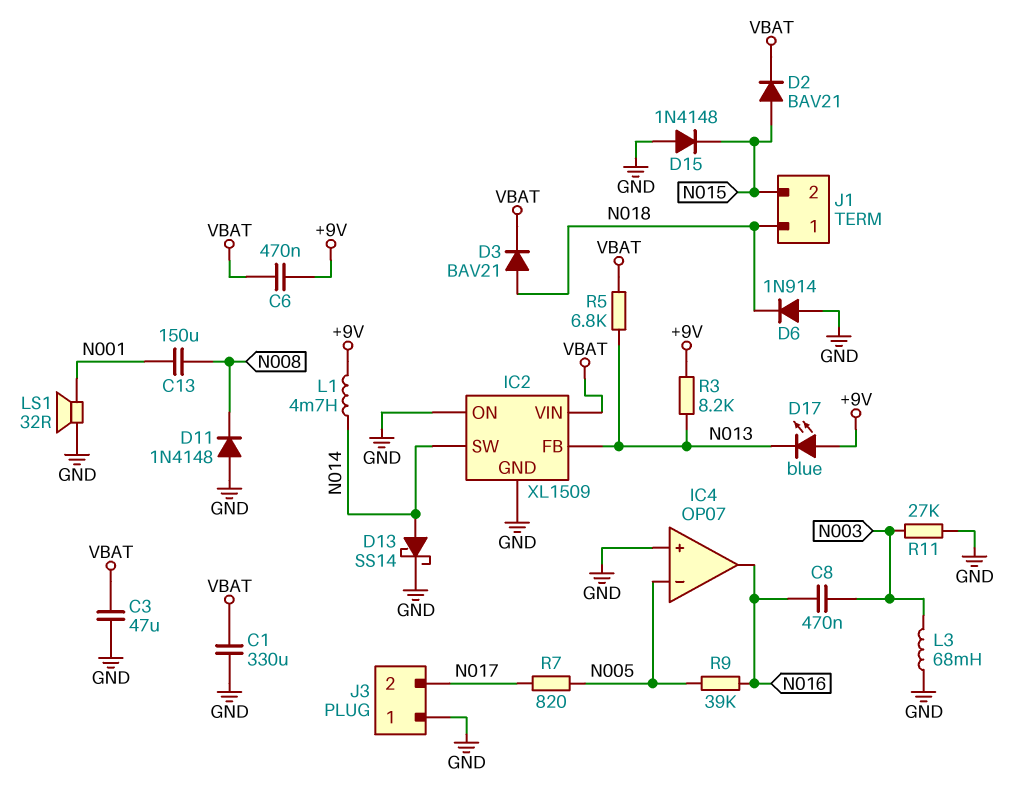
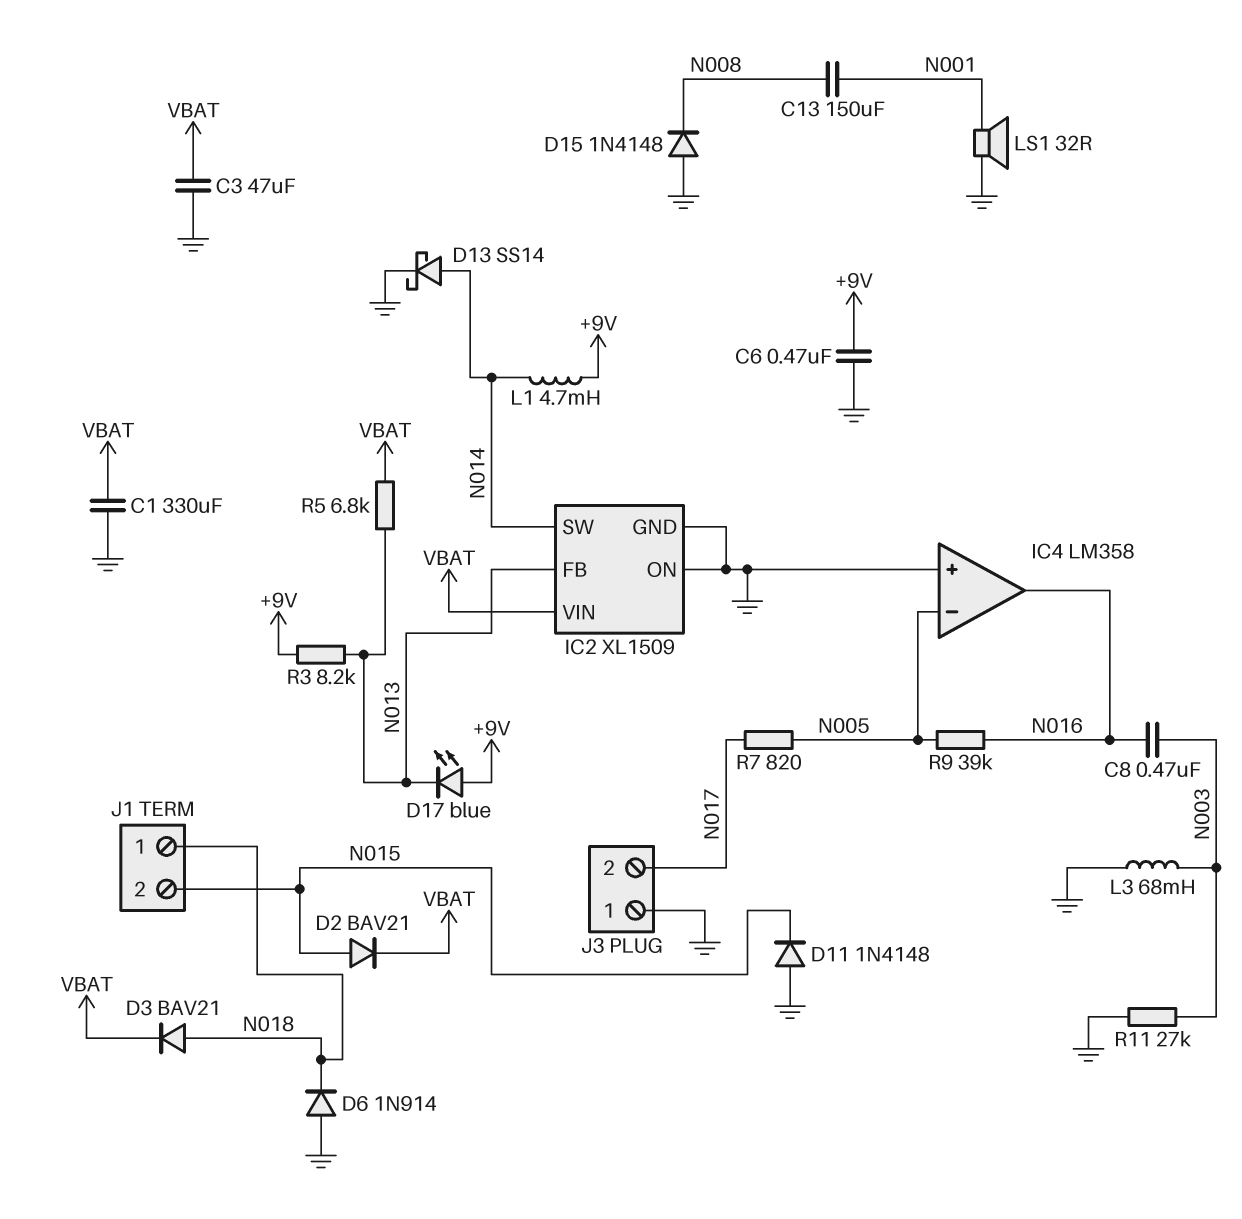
C6: 470nF (+9V, VBAT) -> 470nF (+9V, GND)
D11: diode 1N4148 (A GND, K N008) -> diode 1N4148 (A GND, K N015)
D15: diode 1N4148 (A GND, K N015) -> diode 1N4148 (A GND, K N008)
IC4: OP07 -> LM358

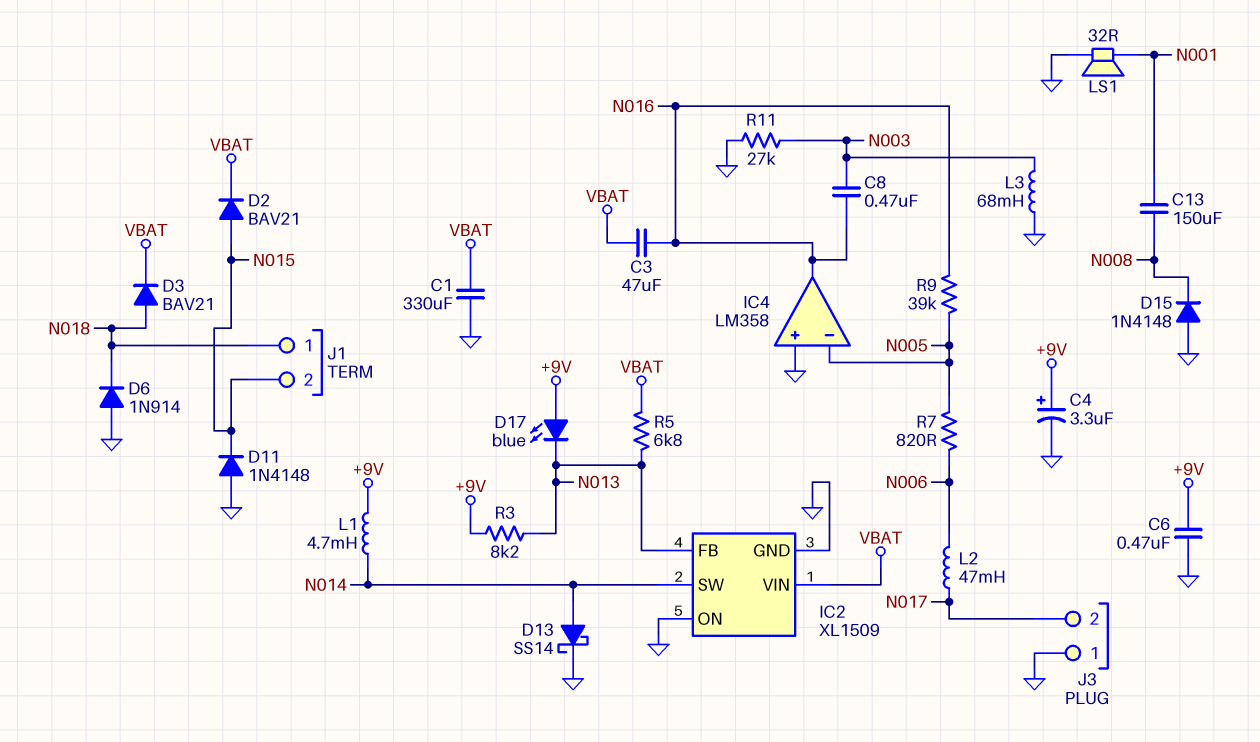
C3: 47uF (GND, VBAT) -> 47uF (N016, VBAT)
C4: none -> 3.3uF (plus +9V, minus GND)
L2: none -> 47mH (N006, N017)
R7: 820 (N005, N017) -> 820 (N005, N006)

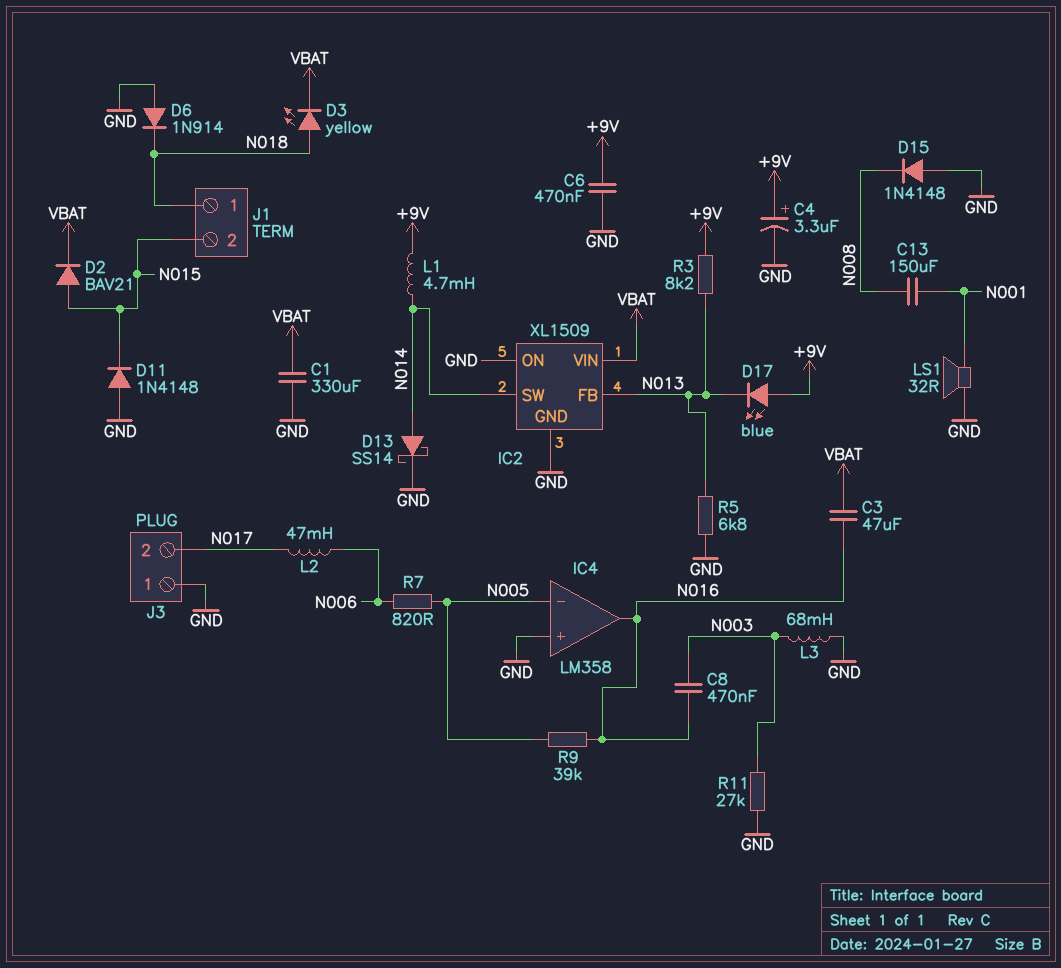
D3: diode BAV21 (A N018, K VBAT) -> LED yellow (A N018, K VBAT)
R5: 6.8k (N013, VBAT) -> 6.8k (GND, N013)

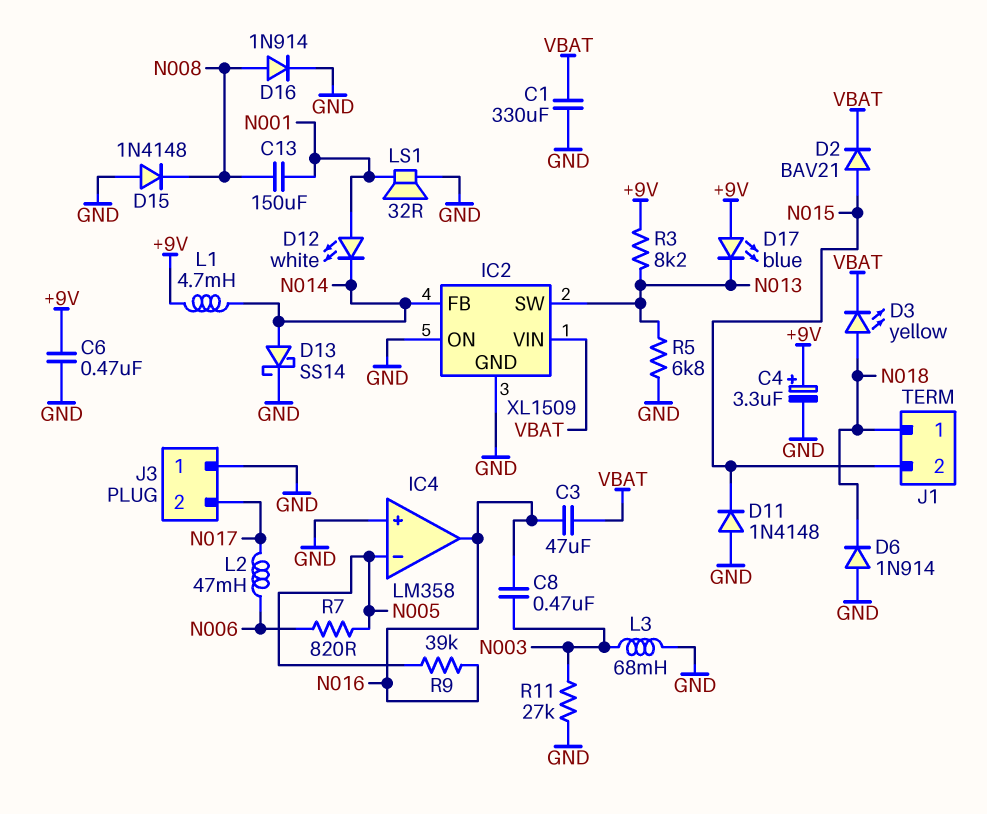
D12: none -> LED white (A N001, K N014)
D16: none -> diode 1N914 (A N008, K GND)
IC2 pin FB: N013 -> N014
IC2 pin SW: N014 -> N013

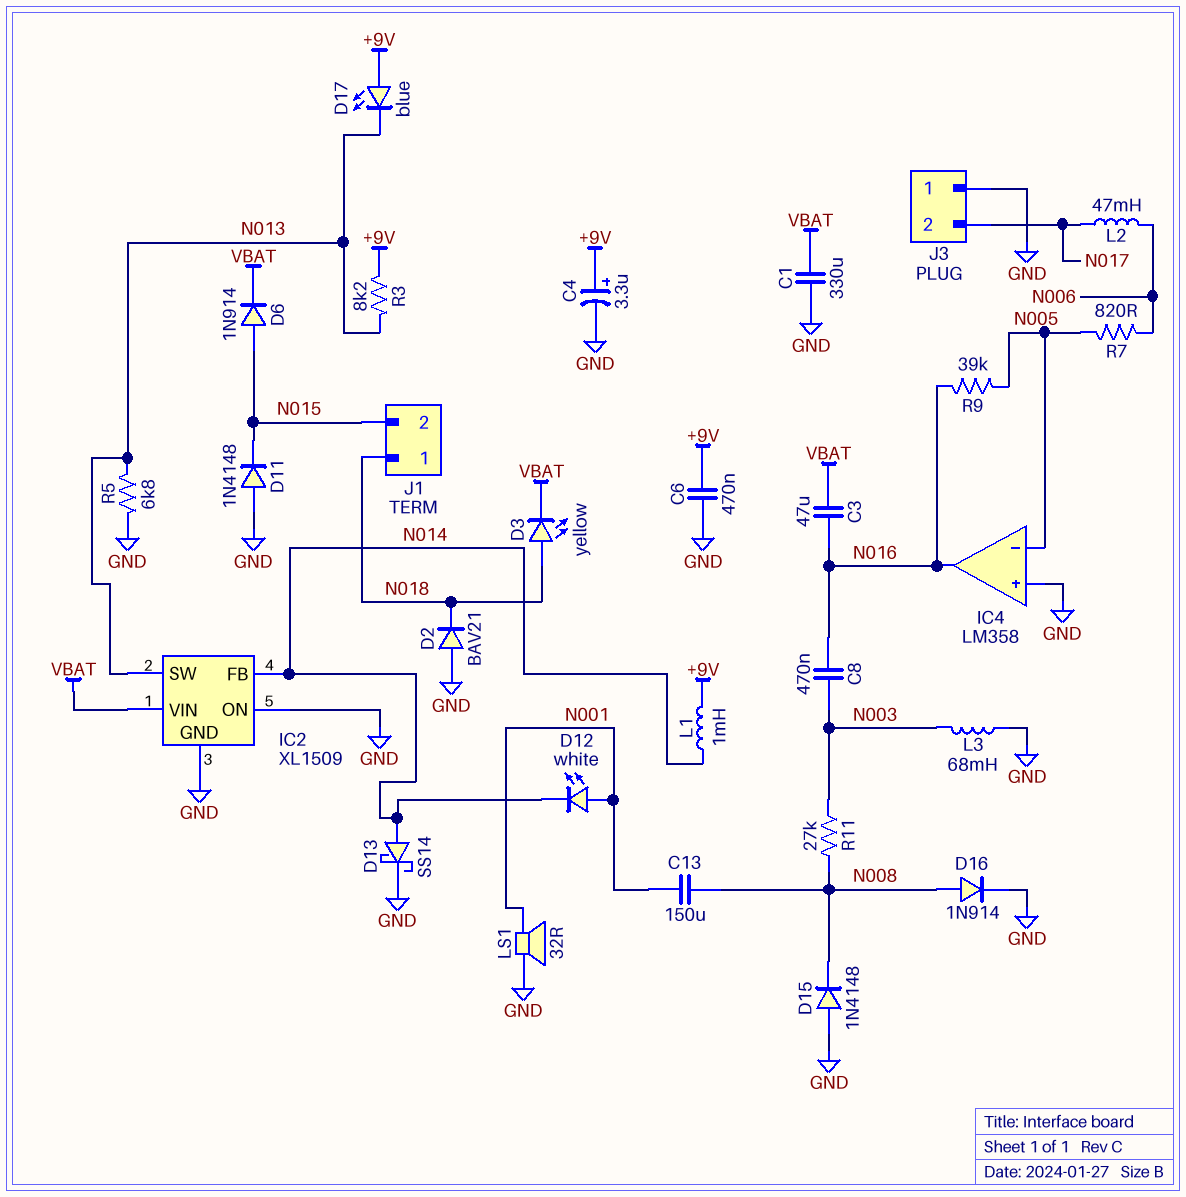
D2: diode BAV21 (A N015, K VBAT) -> diode BAV21 (A GND, K N018)
D6: diode 1N914 (A GND, K N018) -> diode 1N914 (A N015, K VBAT)
L1: 4.7mH (+9V, N014) -> 1mH (+9V, N014)
R11: 27k (GND, N003) -> 27k (N003, N008)

